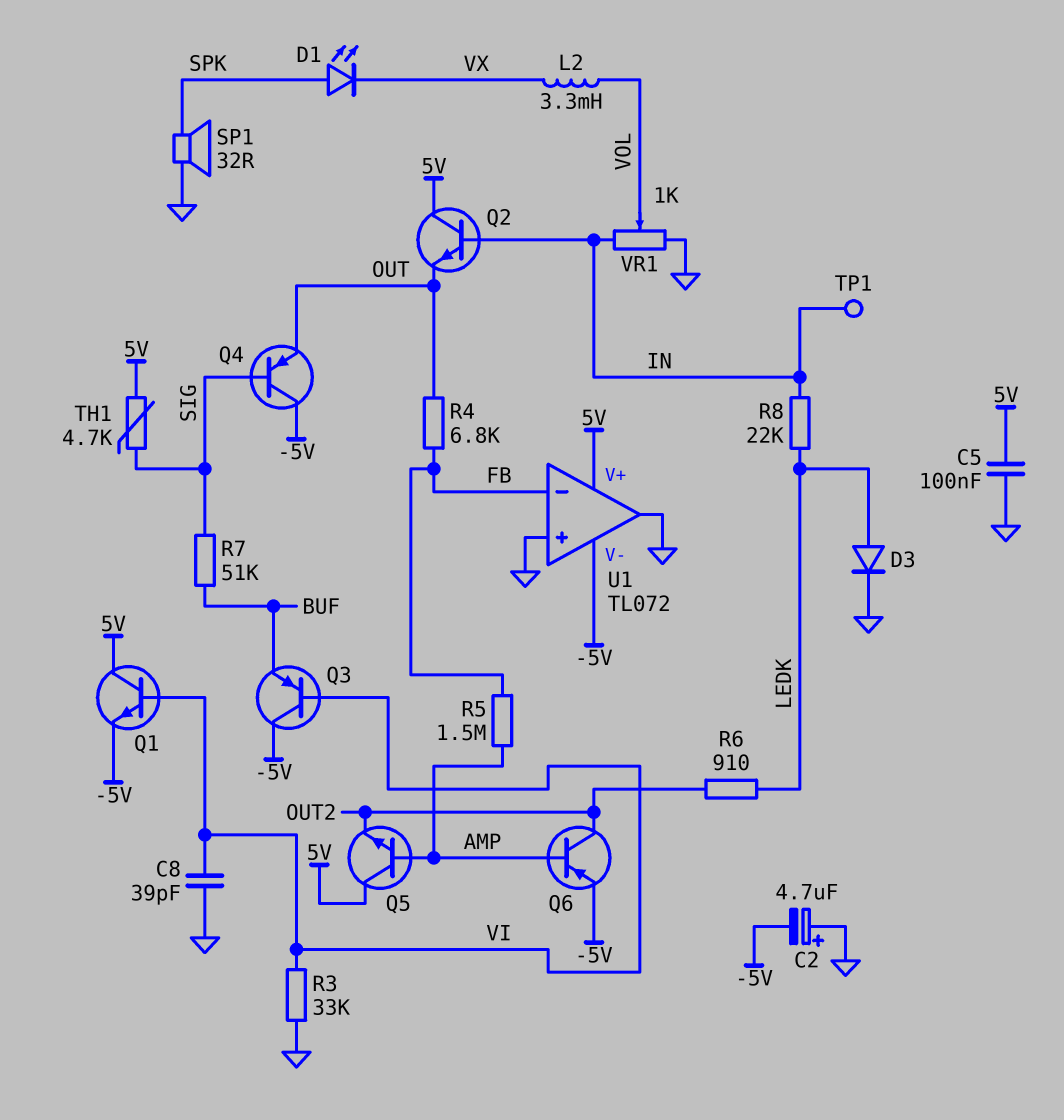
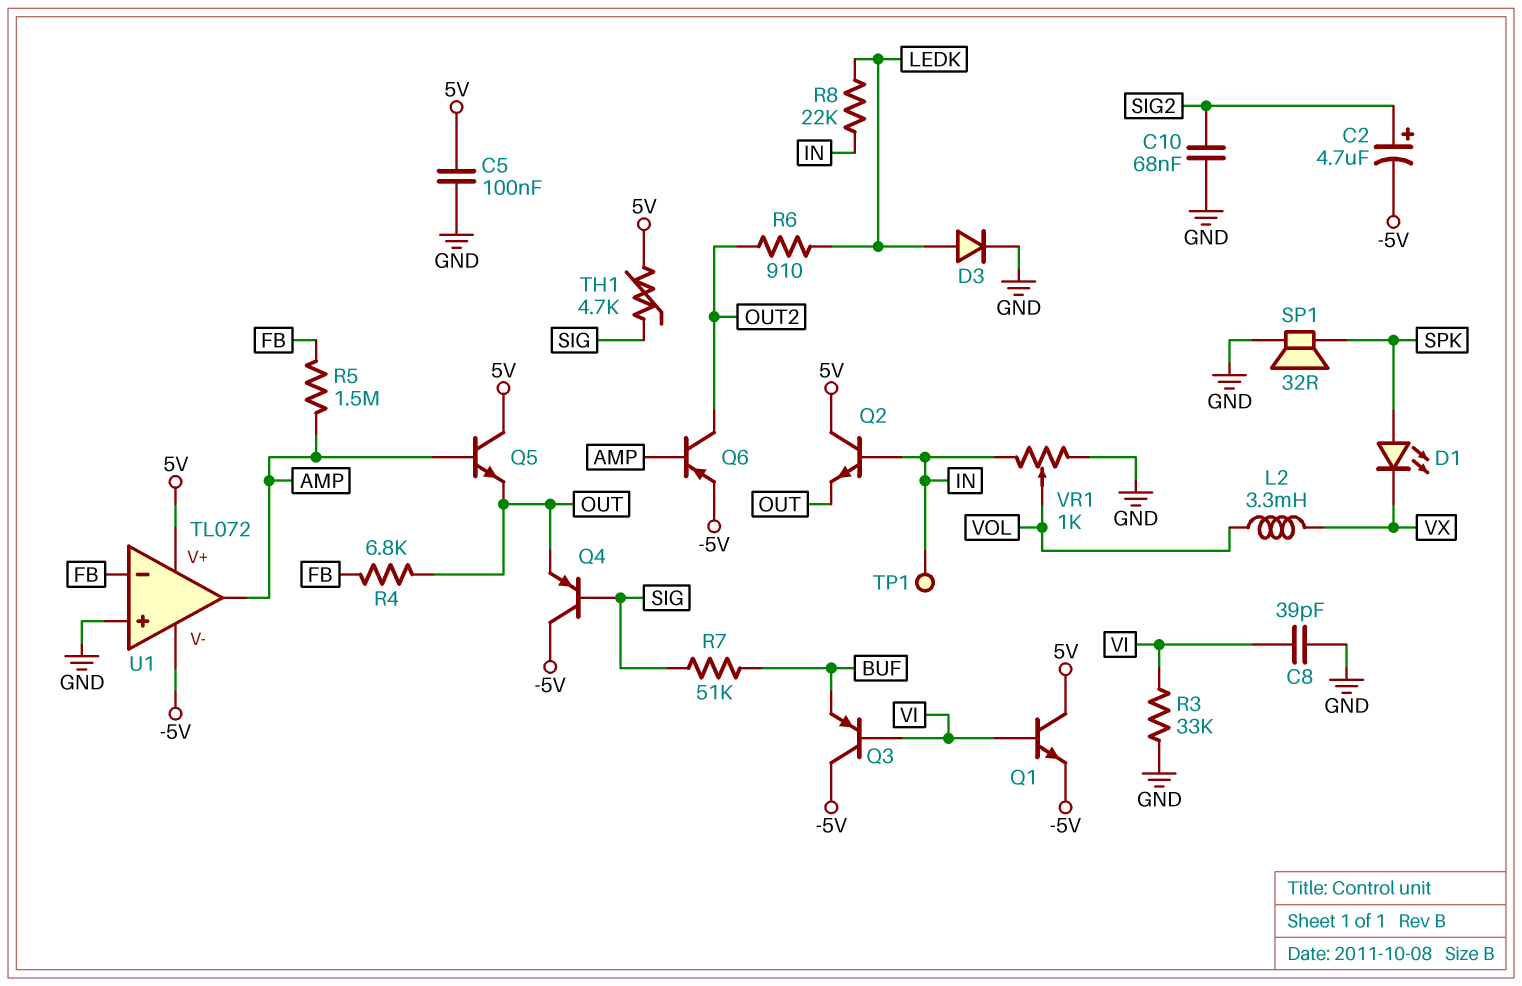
C2: 4.7uF (plus GND, minus -5V) -> 4.7uF (plus SIG2, minus -5V)
C10: none -> 68nF (GND, SIG2)
Q5: NPN (B AMP, C 5V, E OUT2) -> NPN (B AMP, C 5V, E OUT)
U1 pin out: GND -> AMP

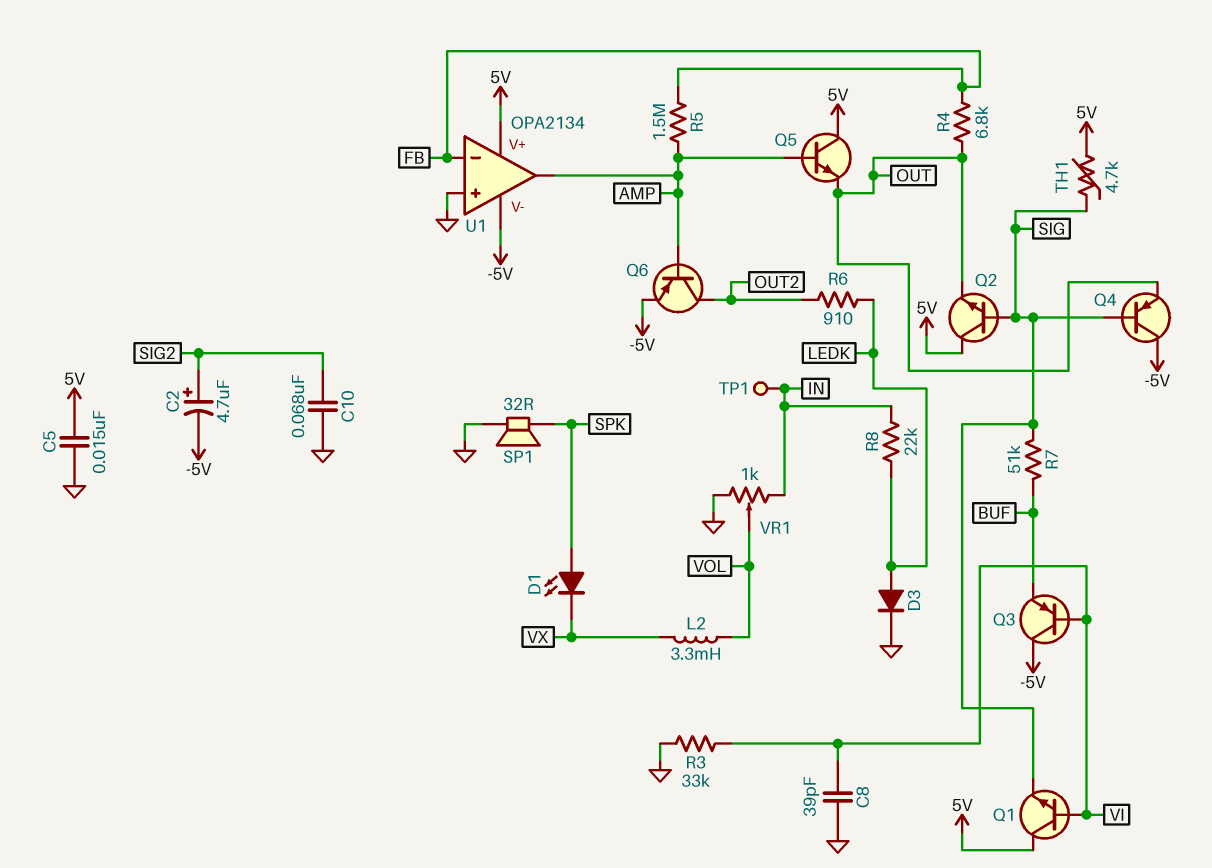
C5: 100nF (5V, GND) -> 15nF (5V, GND)
Q1: NPN (B VI, C 5V, E -5V) -> NPN (B VI, C 5V, E SIG)
Q2: NPN (B IN, C 5V, E OUT) -> NPN (B SIG, C 5V, E OUT)
U1: TL072 -> OPA2134

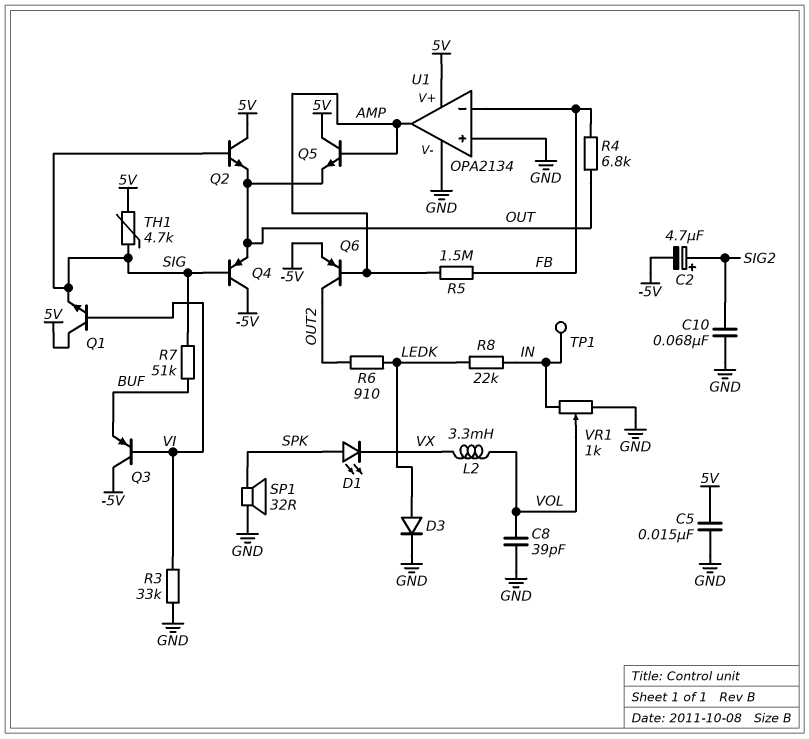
C8: 39pF (GND, VI) -> 39pF (GND, VOL)
U1 pin V-: -5V -> GND

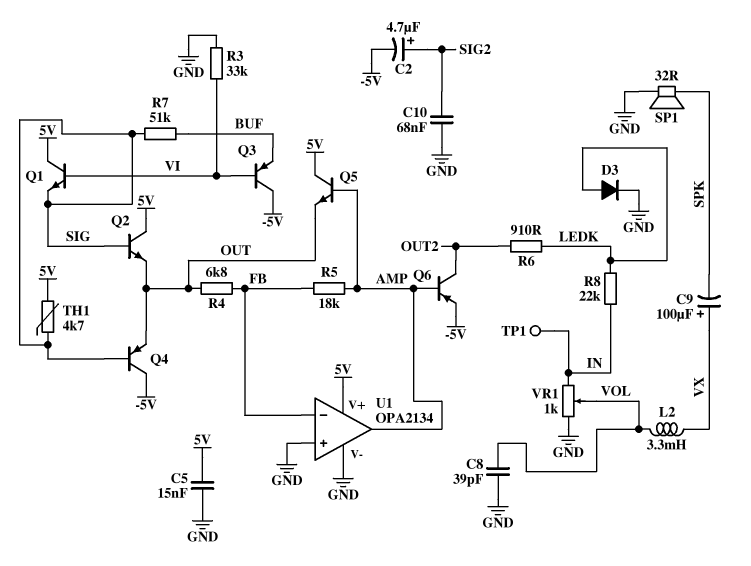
C9: none -> 100uF (plus VX, minus SPK)
D1: LED (A SPK, K VX) -> none
R5: 1.5M (AMP, FB) -> 18k (AMP, FB)

